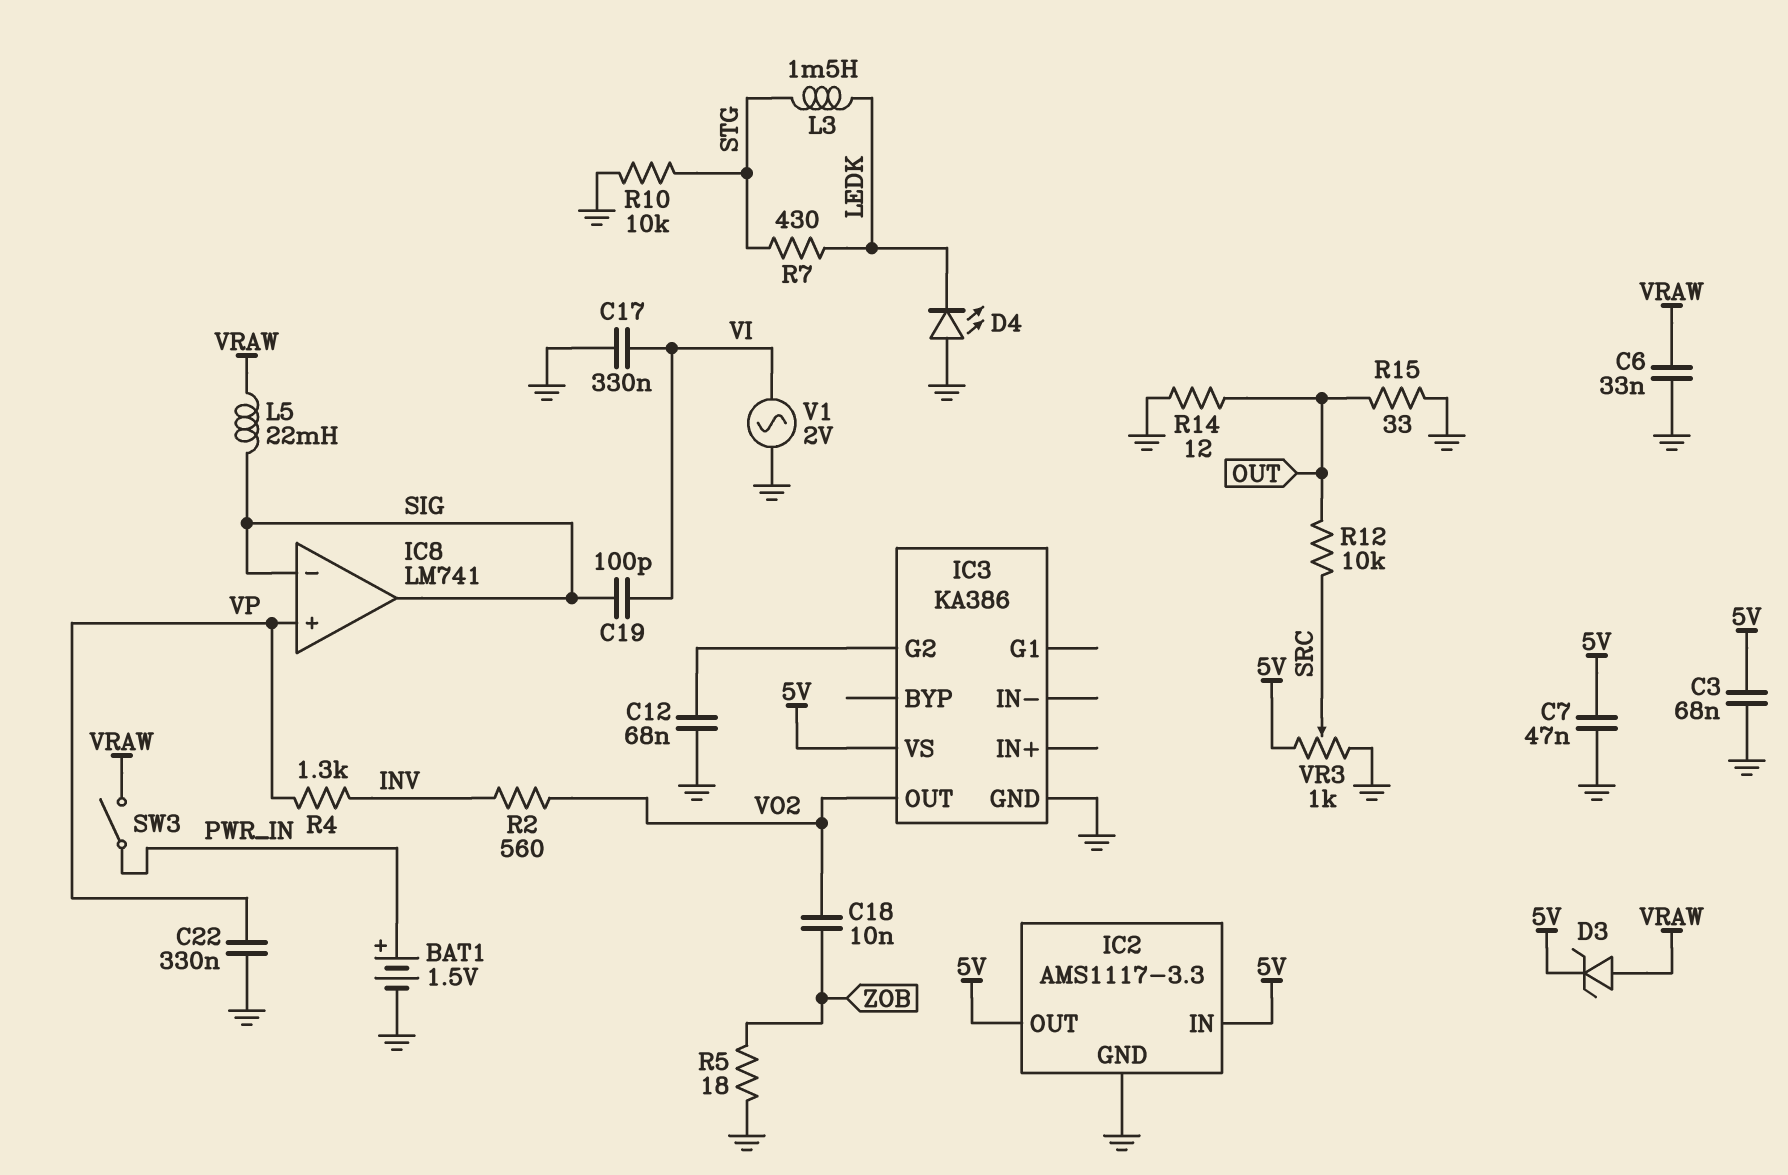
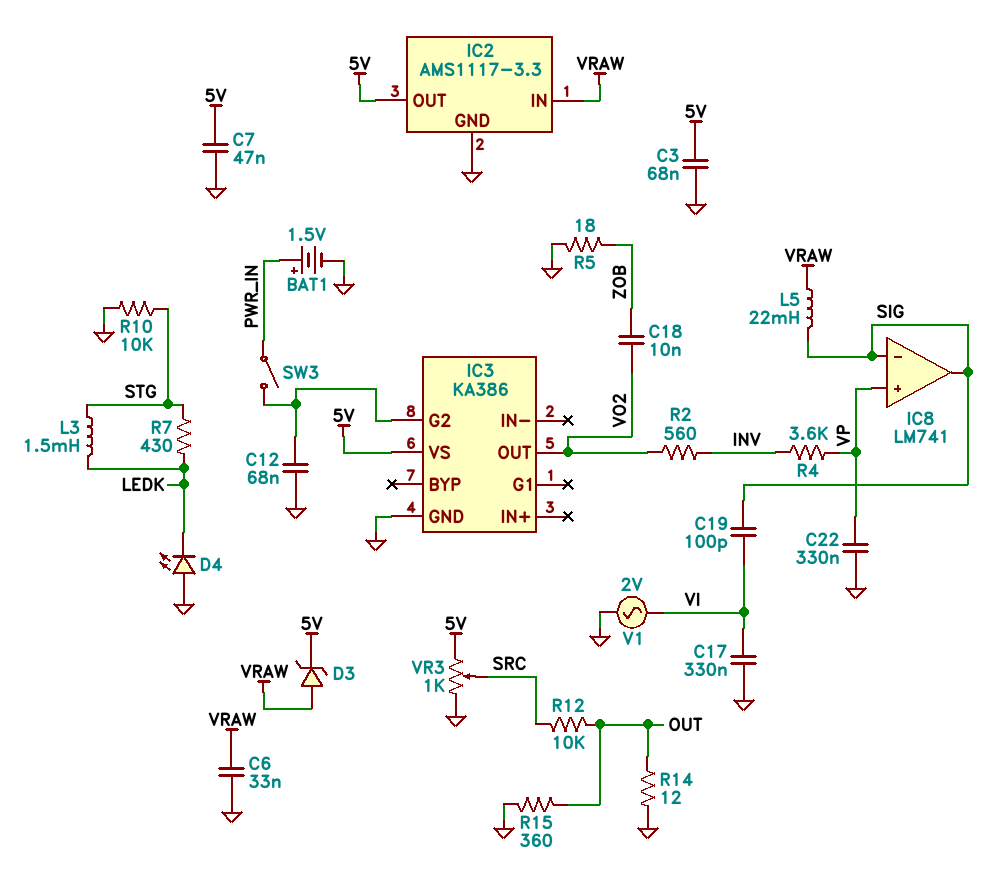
IC2 pin IN: 5V -> VRAW
R4: 1.3k (INV, VP) -> 3.6k (INV, VP)
R15: 33 (GND, OUT) -> 360 (GND, OUT)
SW3: switch (PWR_IN, VRAW) -> switch (IC3/G2, PWR_IN)

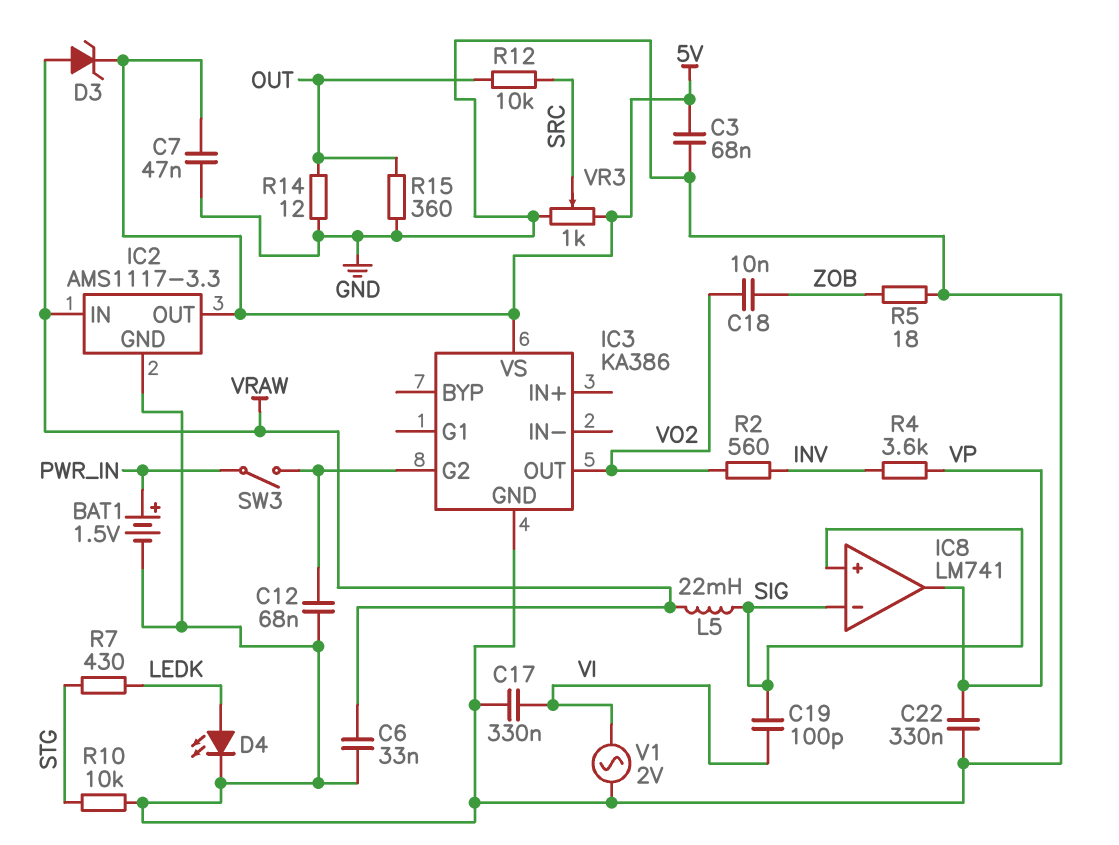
D4: LED (A GND, K LEDK) -> LED (A LEDK, K GND)
IC8 pin in+: VP -> SIG
IC8 pin out: SIG -> VP
L3: 1.5mH (LEDK, STG) -> none

